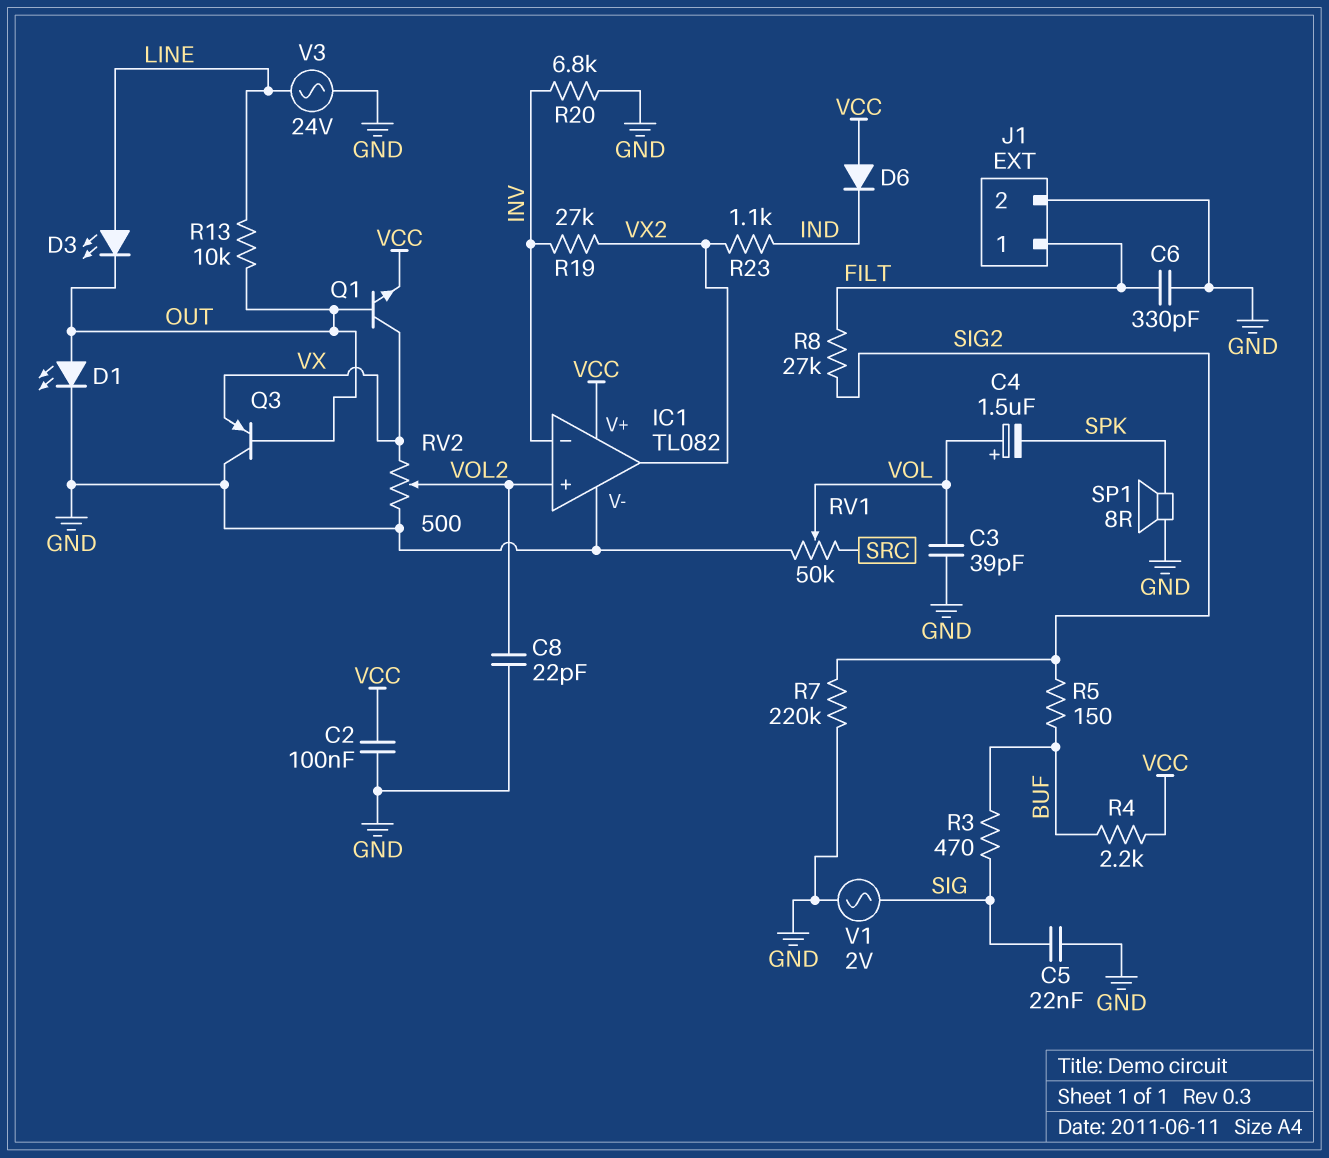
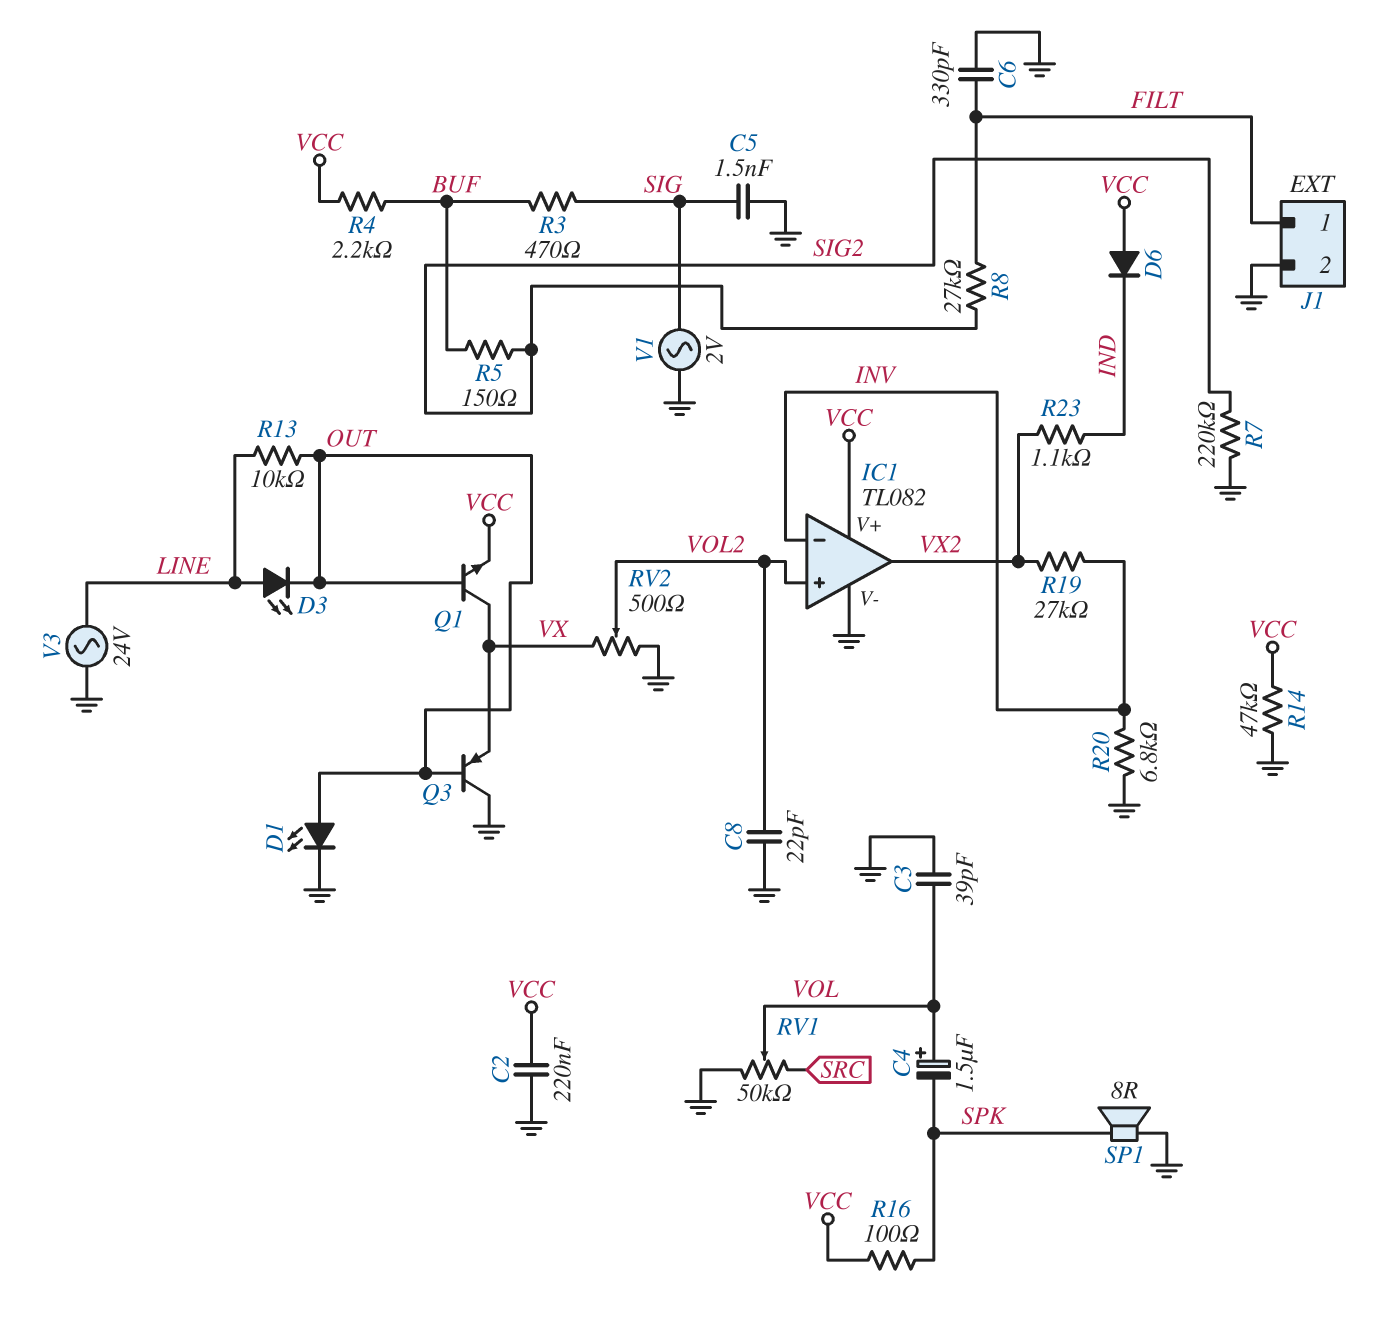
C2: 100nF (GND, VCC) -> 220nF (GND, VCC)
C5: 22nF (GND, SIG) -> 1.5nF (GND, SIG)
R14: none -> 47k (GND, VCC)
R16: none -> 100 (SPK, VCC)

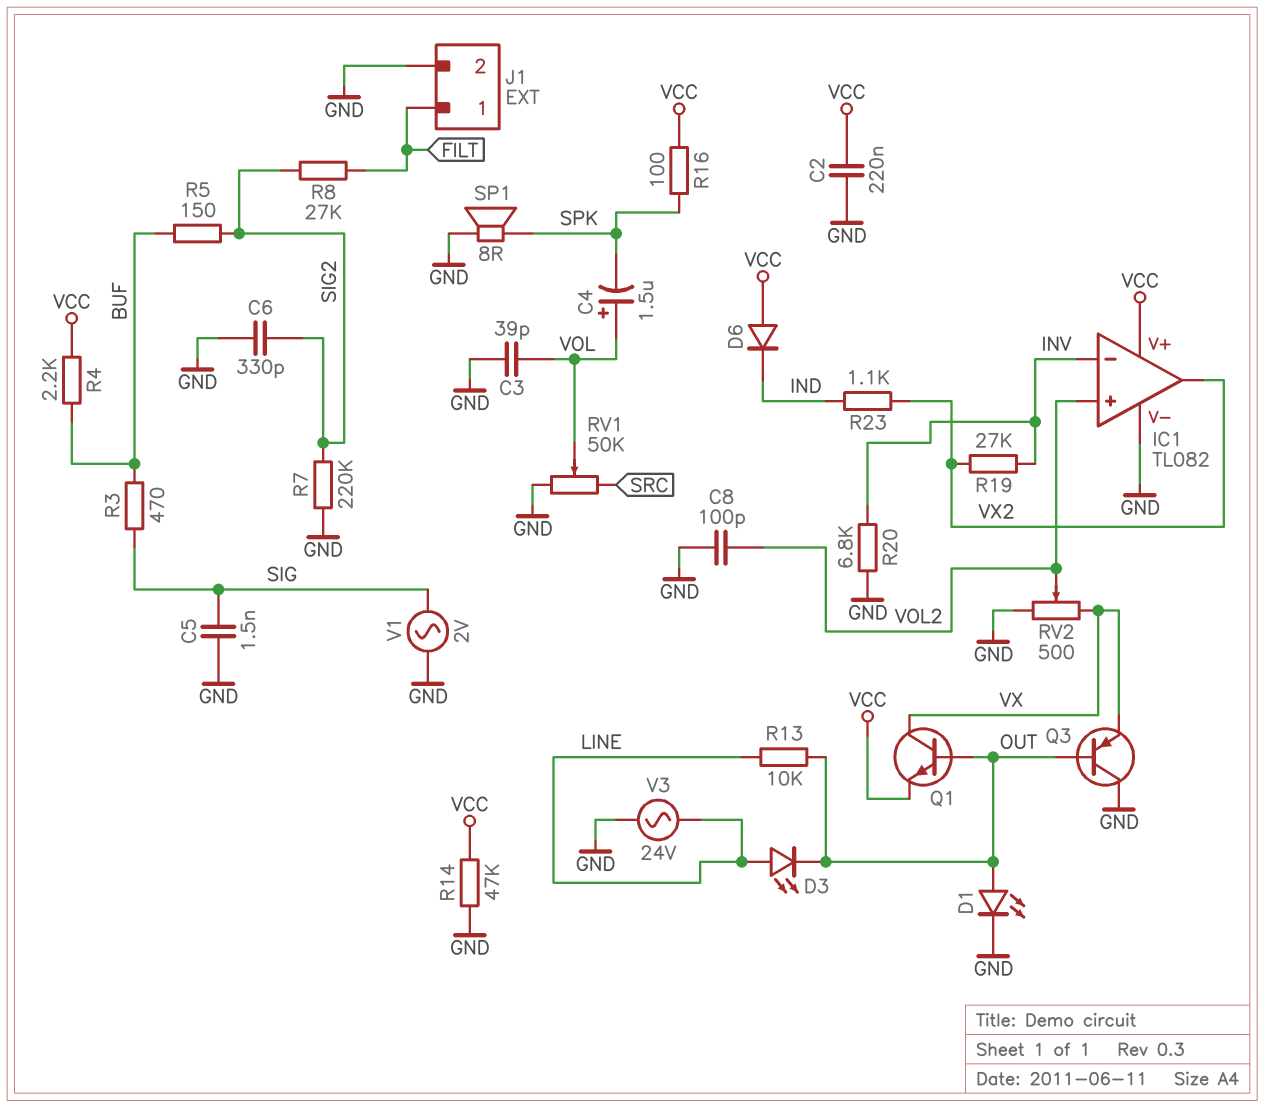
C6: 330pF (FILT, GND) -> 330pF (GND, SIG2)
C8: 22pF (GND, VOL2) -> 100pF (GND, VOL2)

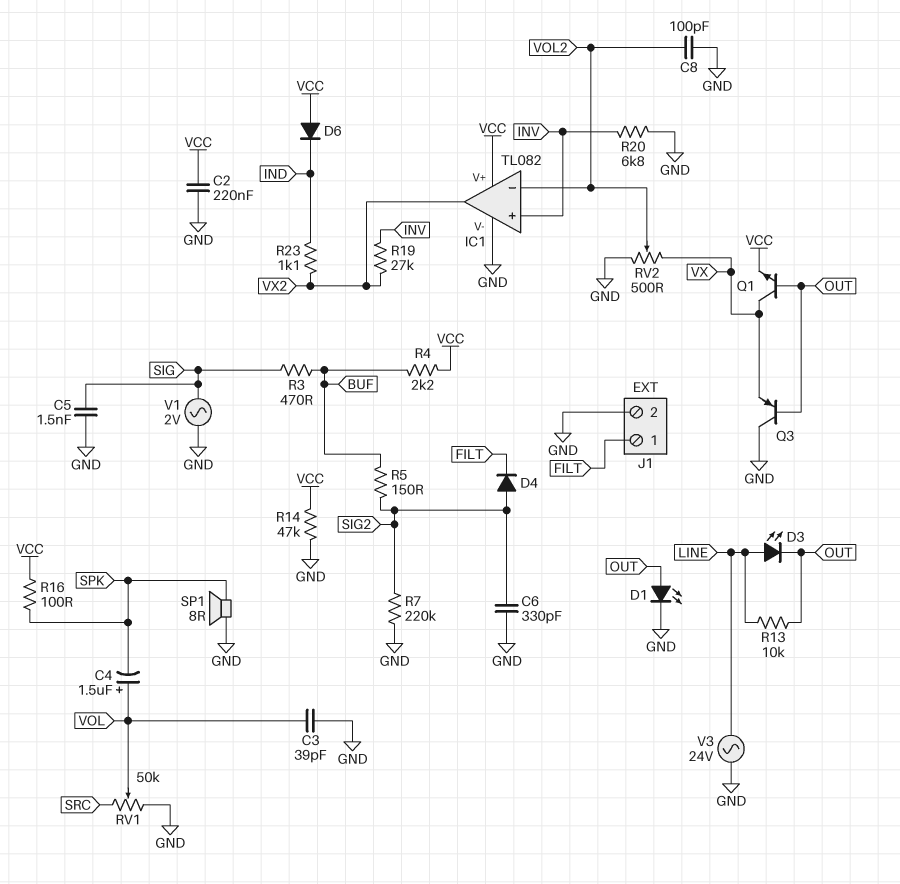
D4: none -> diode (A SIG2, K FILT)
IC1 pin in+: VOL2 -> INV
IC1 pin in-: INV -> VOL2
R8: 27k (FILT, SIG2) -> none

